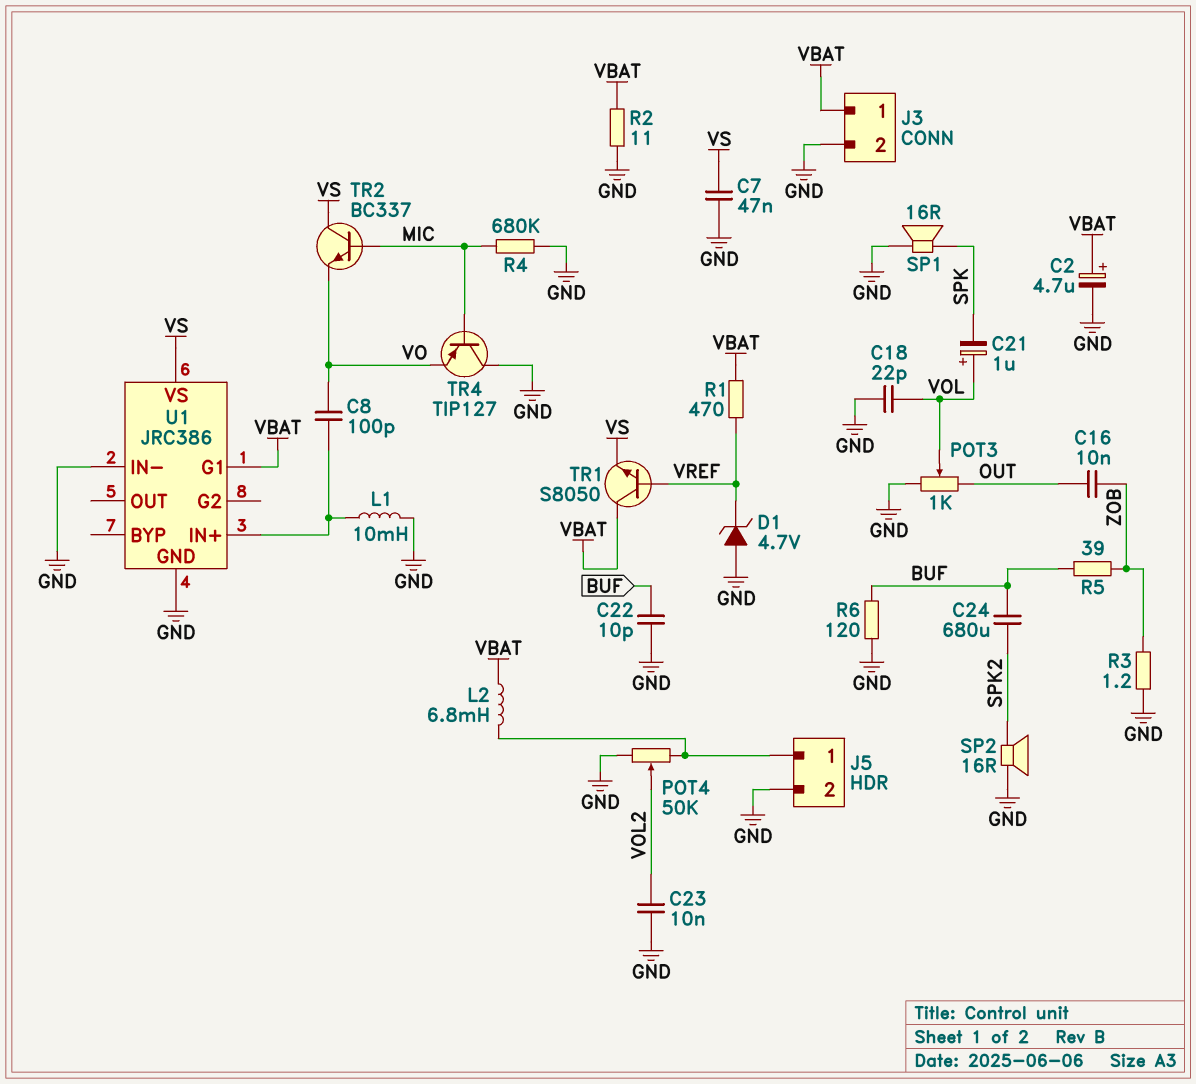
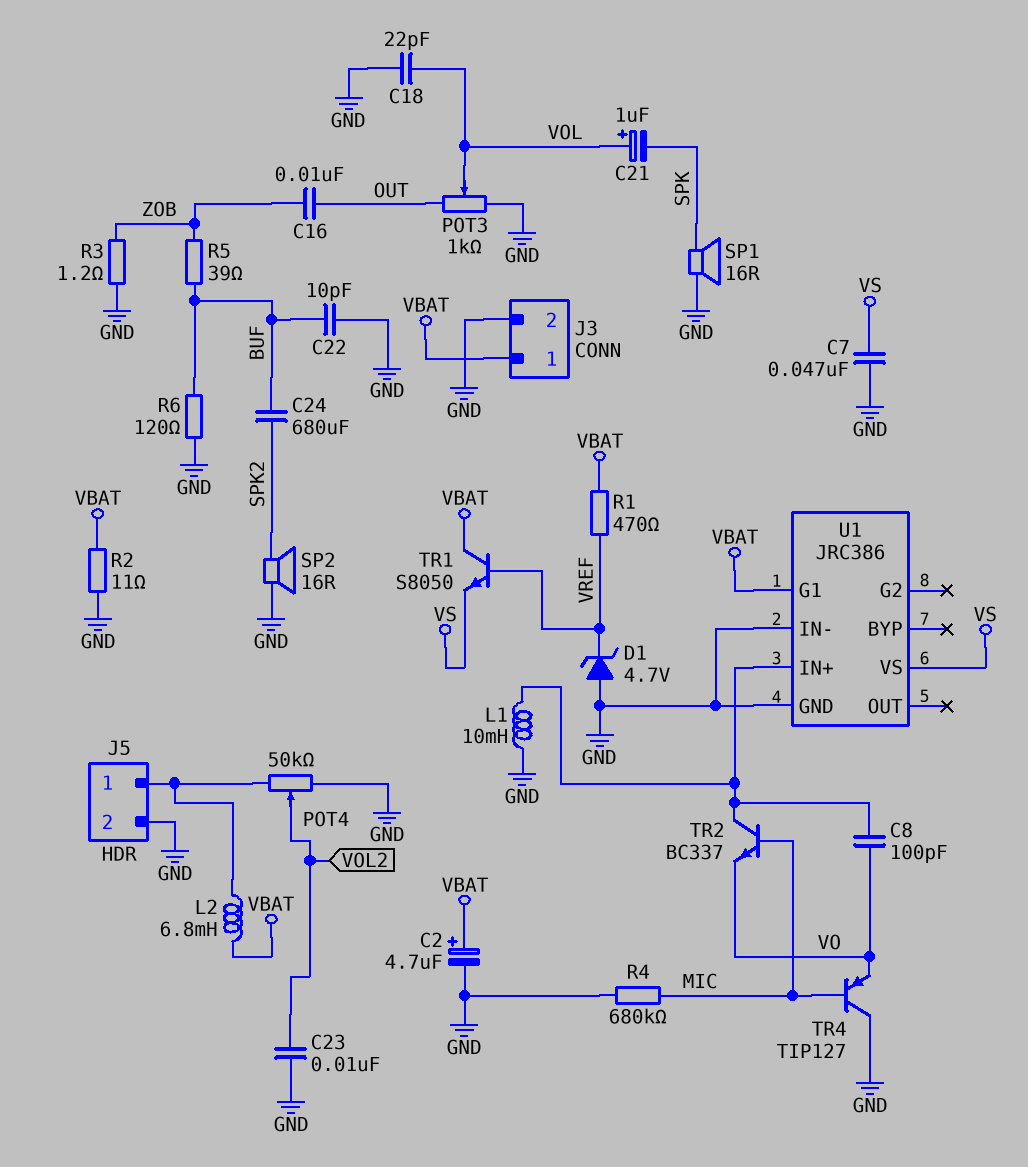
TR2: NPN BC337 (B MIC, C VS, E VO) -> NPN BC337 (B MIC, C U1/IN+, E VO)

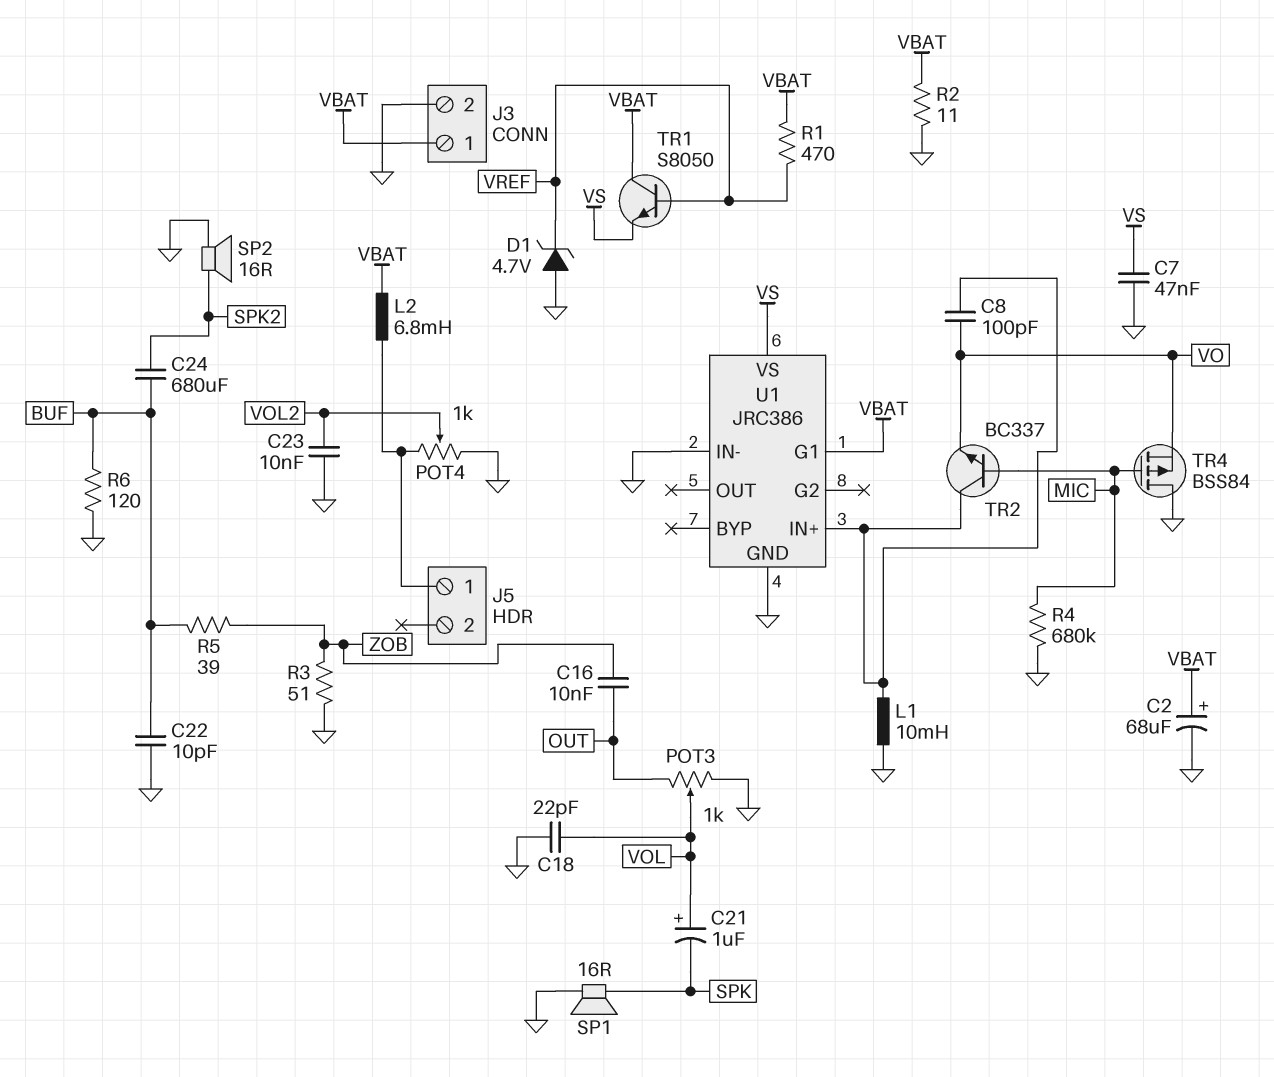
C2: 4.7uF (plus VBAT, minus GND) -> 68uF (plus VBAT, minus GND)
J5 pin 2: GND -> none
POT4: 50k (GND, J5/1, wiper VOL2) -> 1k (GND, J5/1, wiper VOL2)
R3: 1.2 (GND, ZOB) -> 51 (GND, ZOB)
TR4: PNP TIP127 (B MIC, C GND, E VO) -> PMOS BSS84 (G MIC, D GND, S VO)

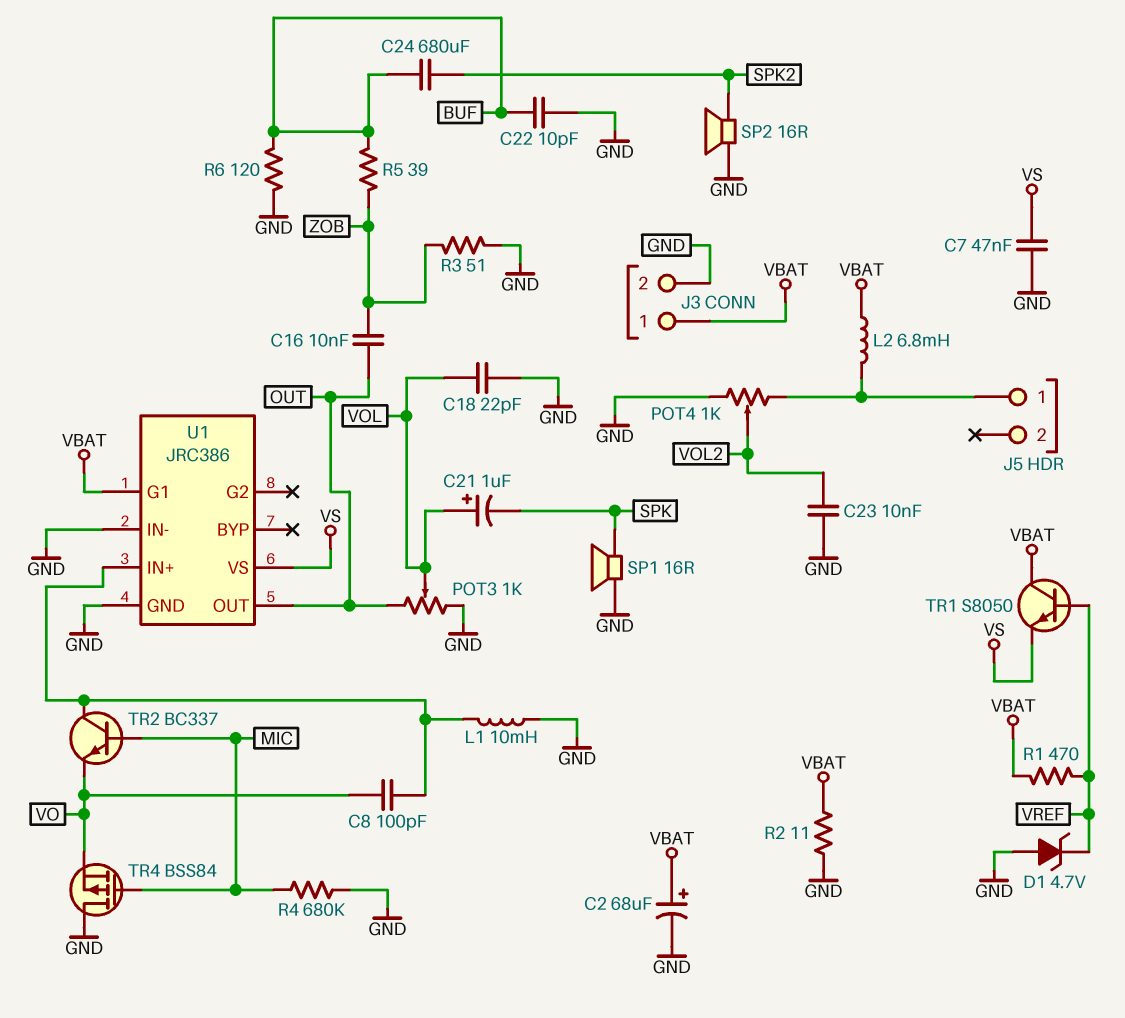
U1 pin OUT: none -> OUT

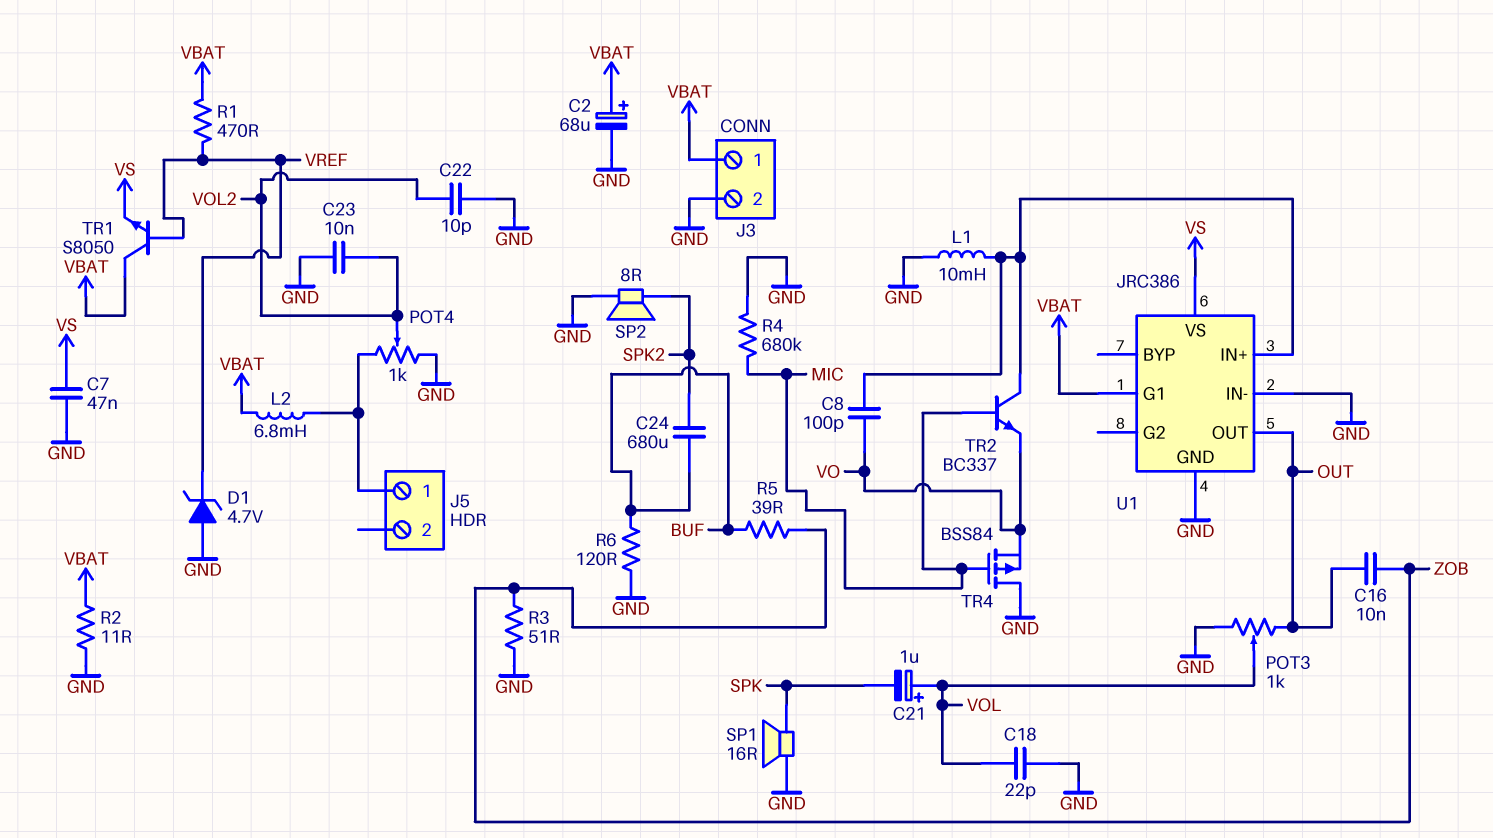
C22: 10pF (BUF, GND) -> 10pF (GND, VOL2)
SP2: speaker 16R (GND, SPK2) -> speaker 8R (GND, SPK2)

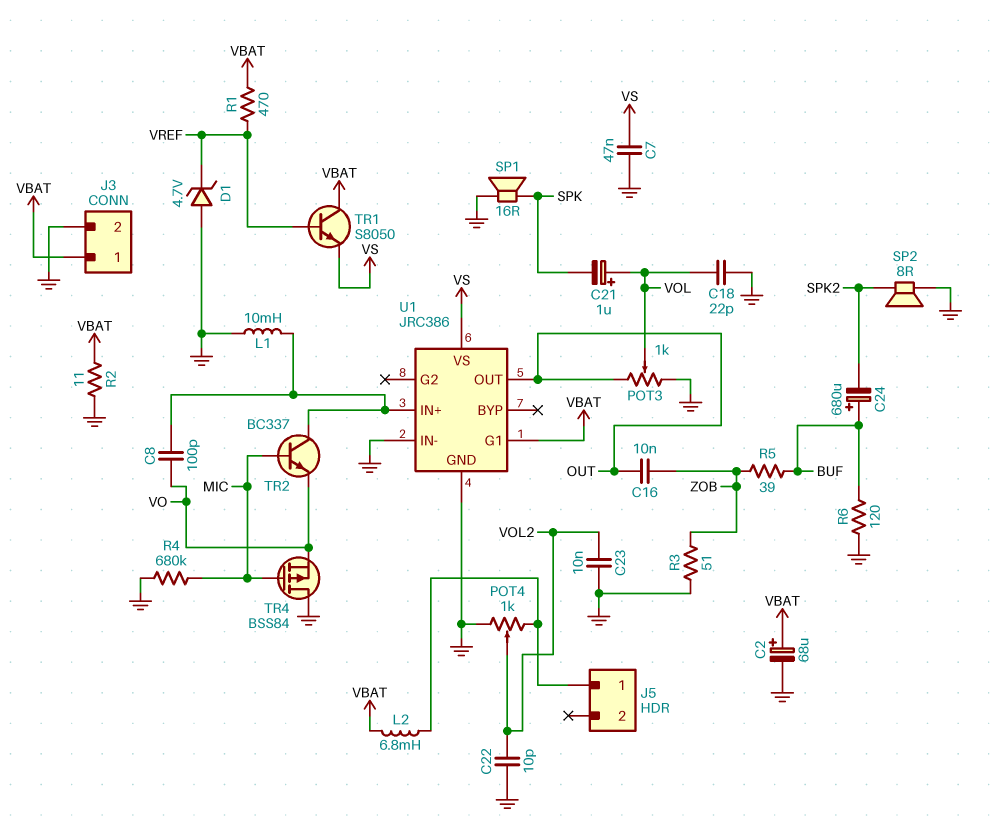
C24: 680uF (BUF, SPK2) -> 680uF (plus BUF, minus SPK2)

